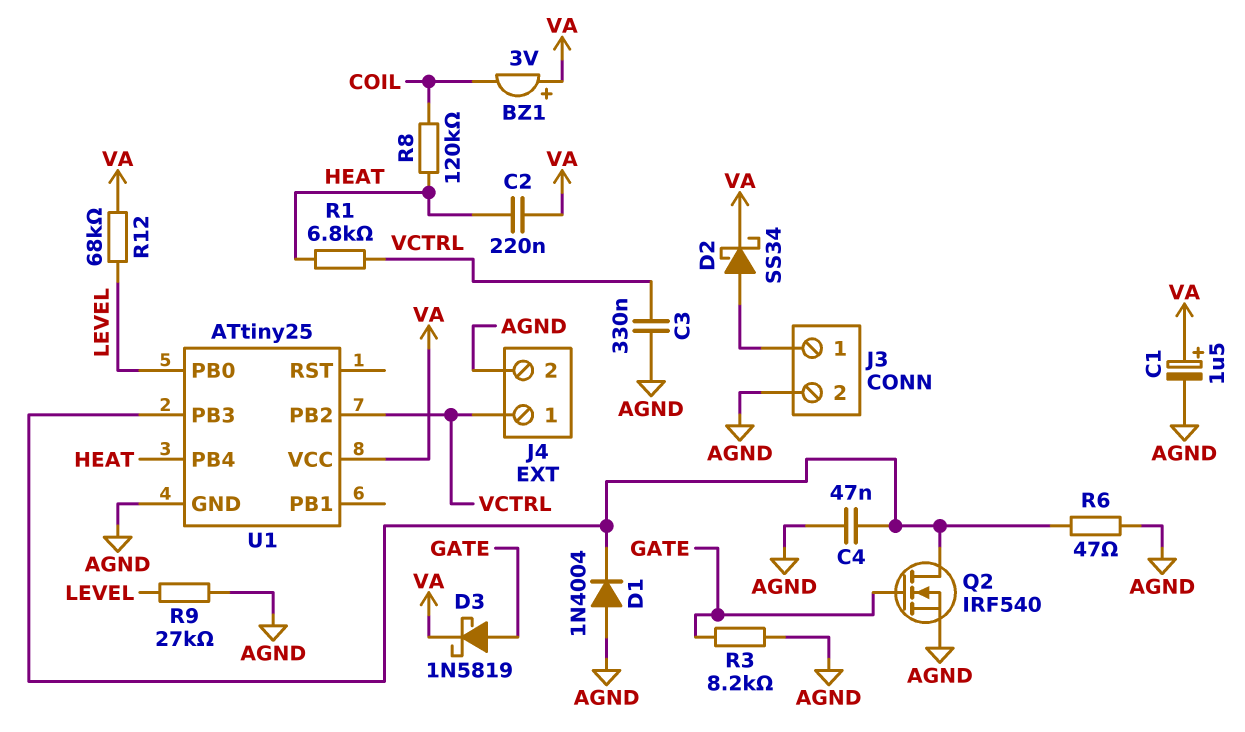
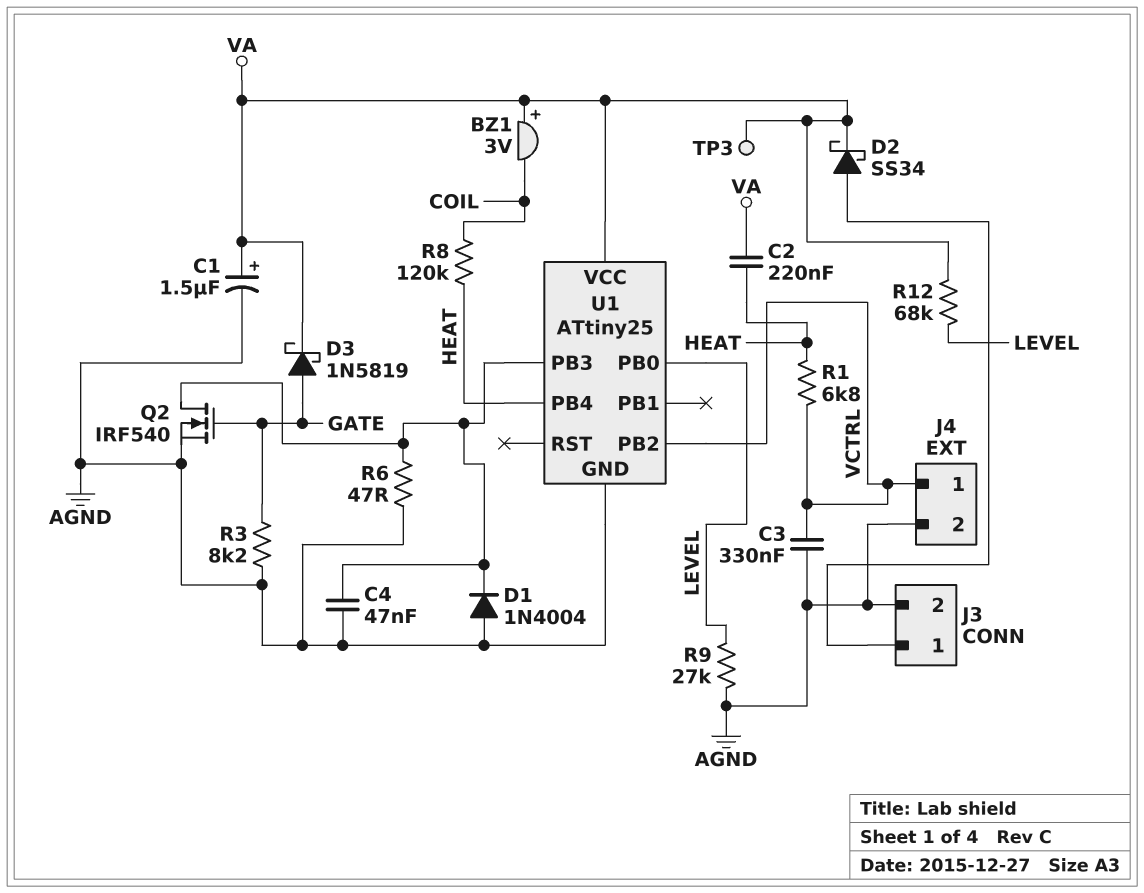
TP3: none -> test point (VA)

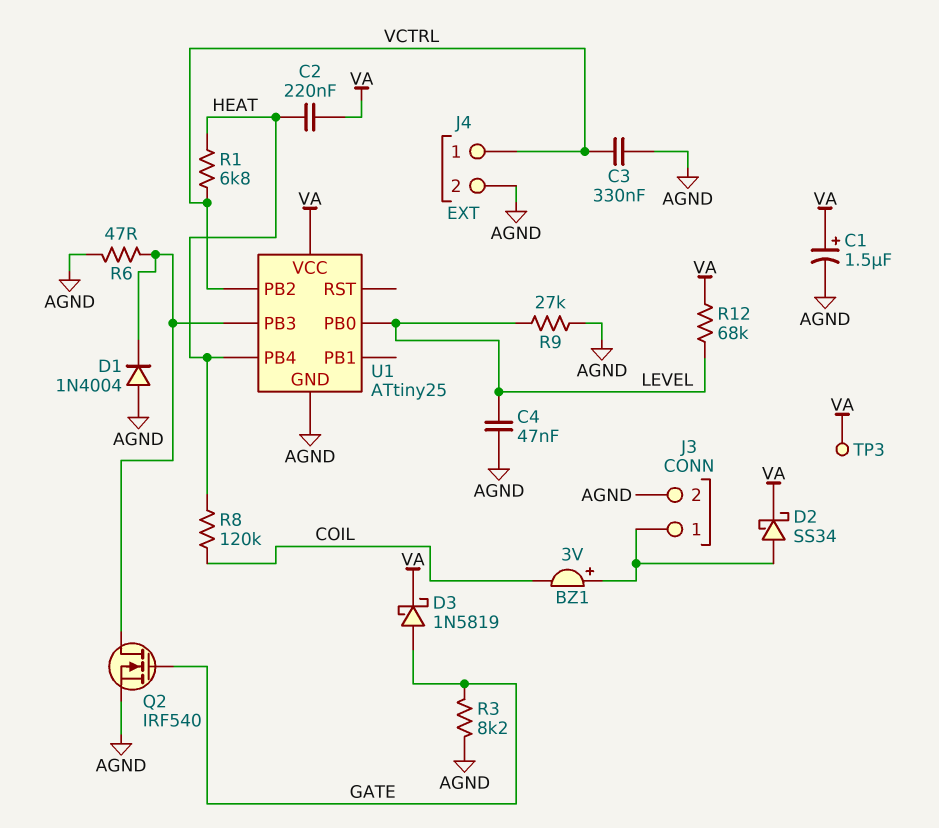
BZ1: buzzer 3V (plus VA, minus COIL) -> buzzer 3V (plus J3/1, minus COIL)
C4: 47nF (AGND, U1/PB3) -> 47nF (AGND, LEVEL)

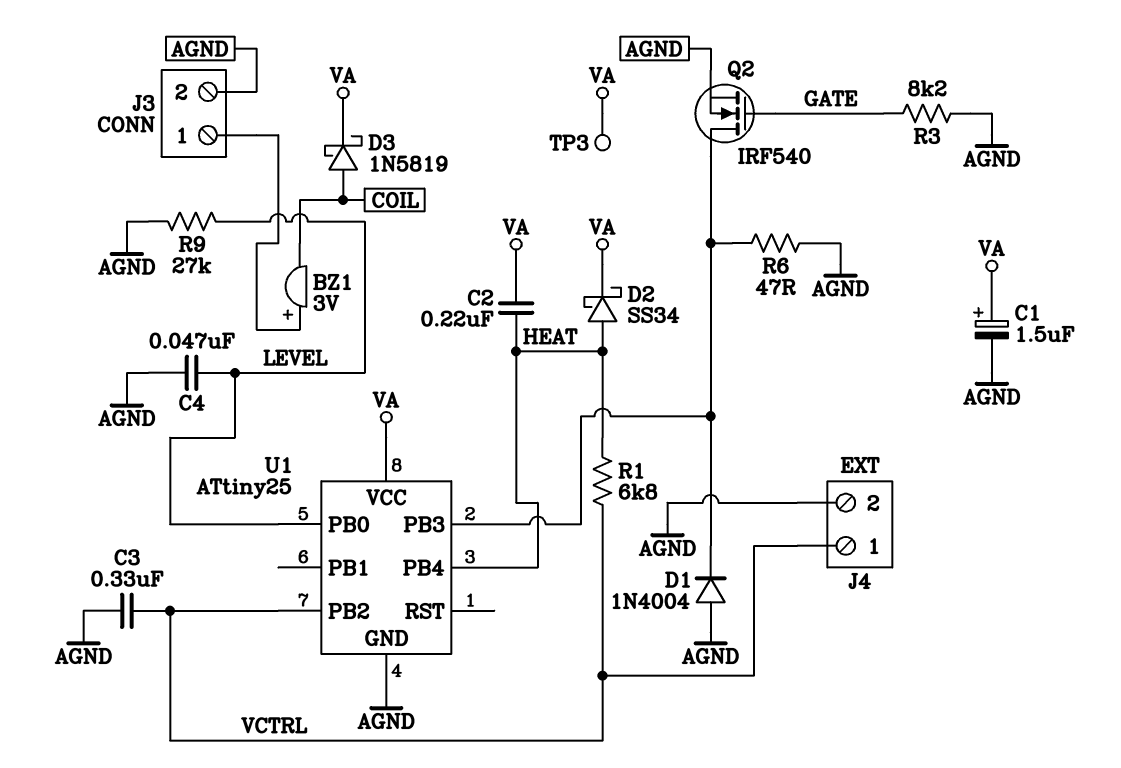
D2: schottky SS34 (A J3/1, K VA) -> schottky SS34 (A HEAT, K VA)
D3: schottky 1N5819 (A GATE, K VA) -> schottky 1N5819 (A COIL, K VA)
R8: 120k (COIL, HEAT) -> none
R12: 68k (LEVEL, VA) -> none

